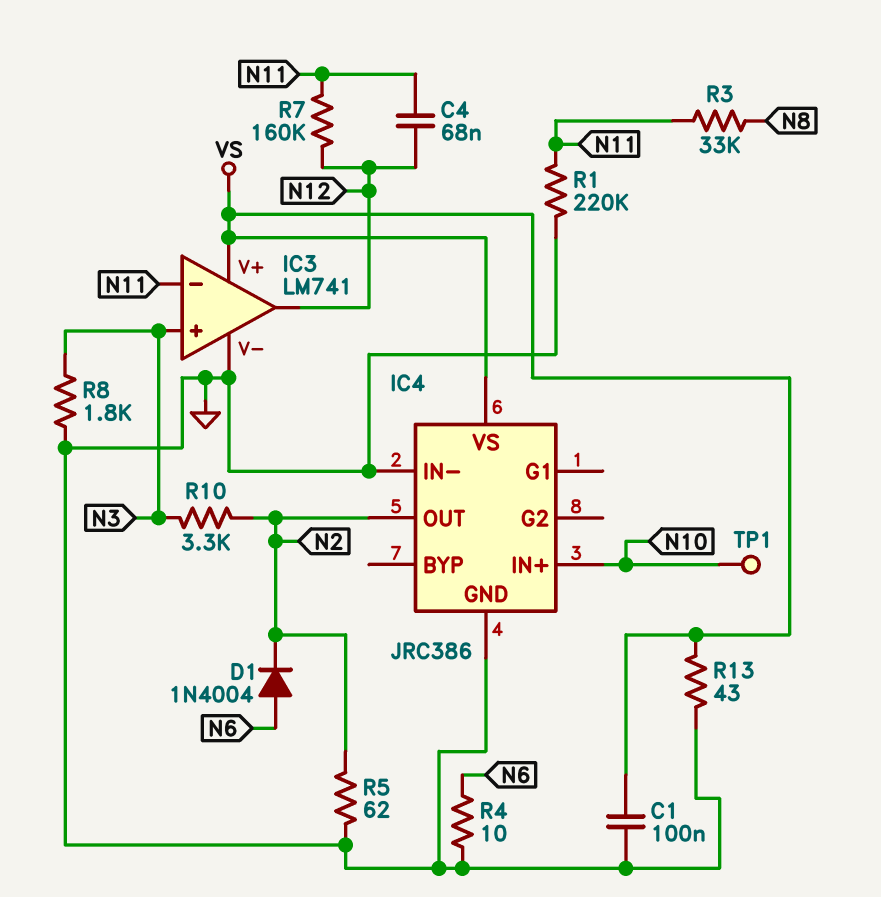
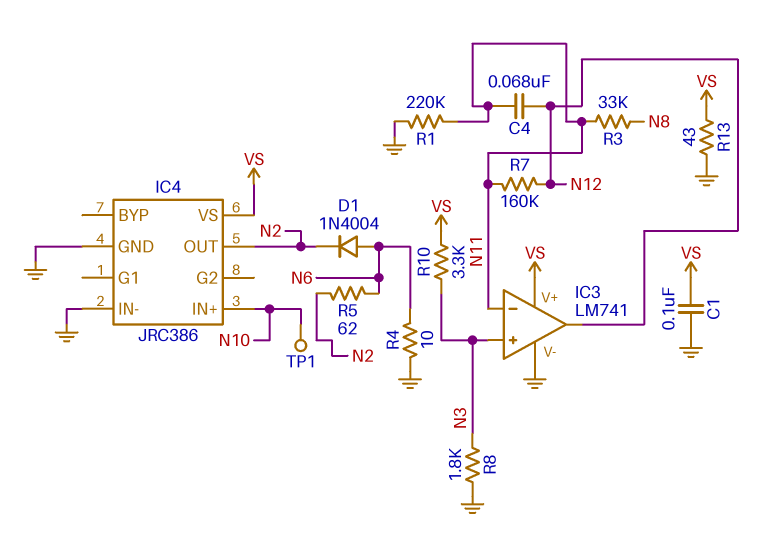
R5: 62 (GND, N2) -> 62 (N2, N6)
R10: 3.3k (N2, N3) -> 3.3k (N3, VS)

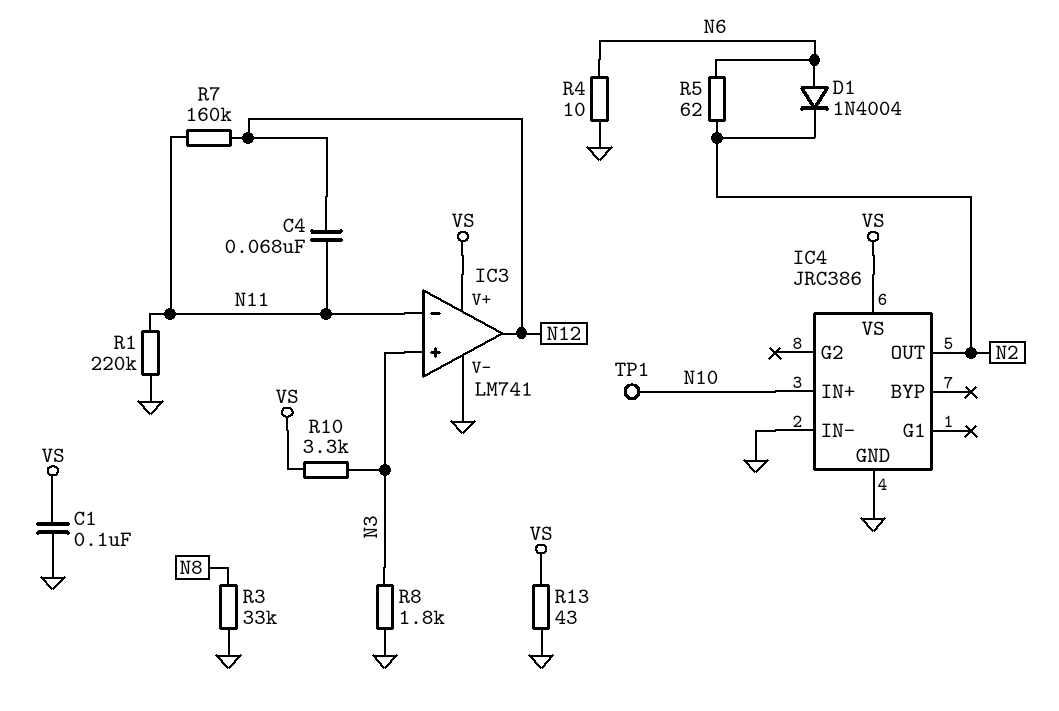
R3: 33k (N8, N11) -> 33k (GND, N8)

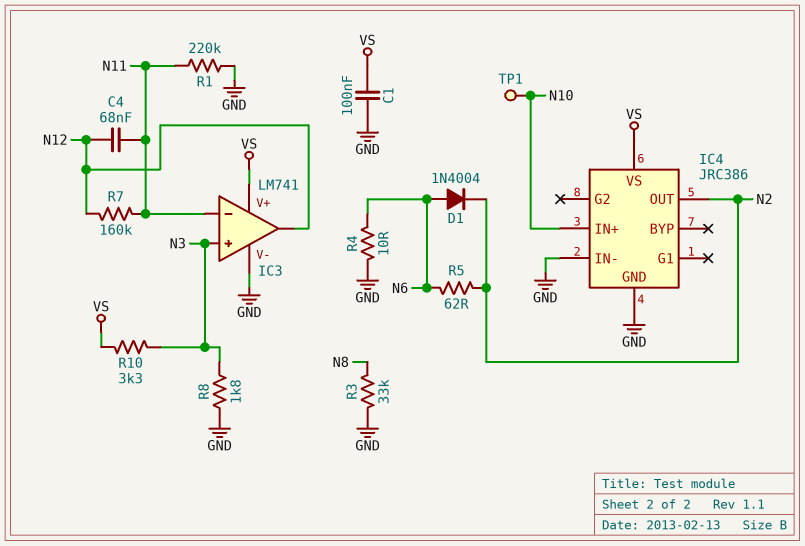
R13: 43 (GND, VS) -> none

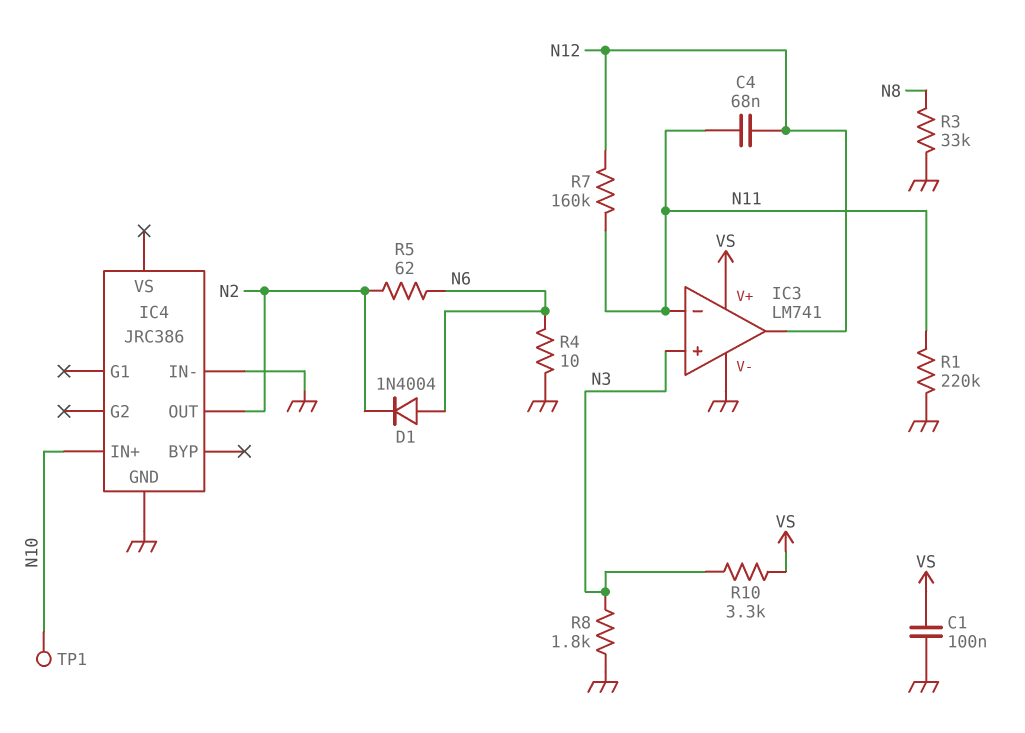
IC4 pin VS: VS -> none

